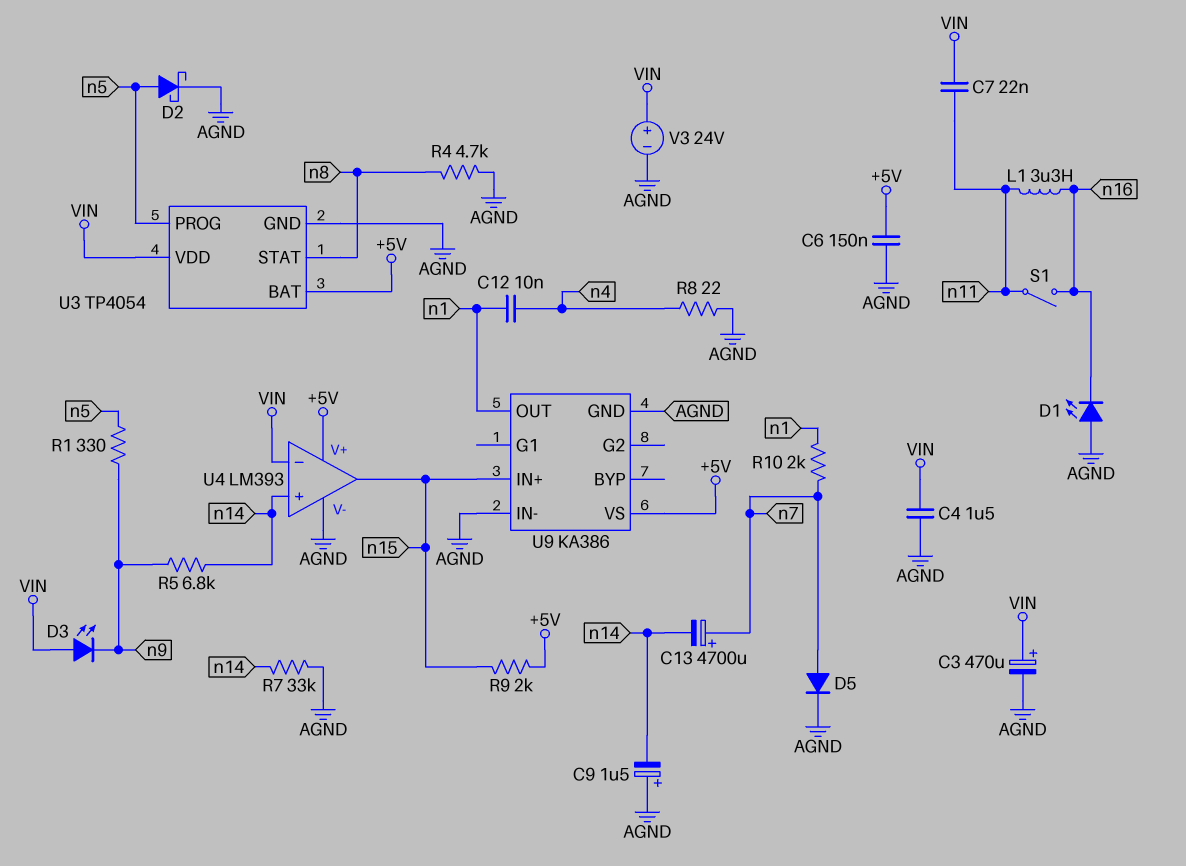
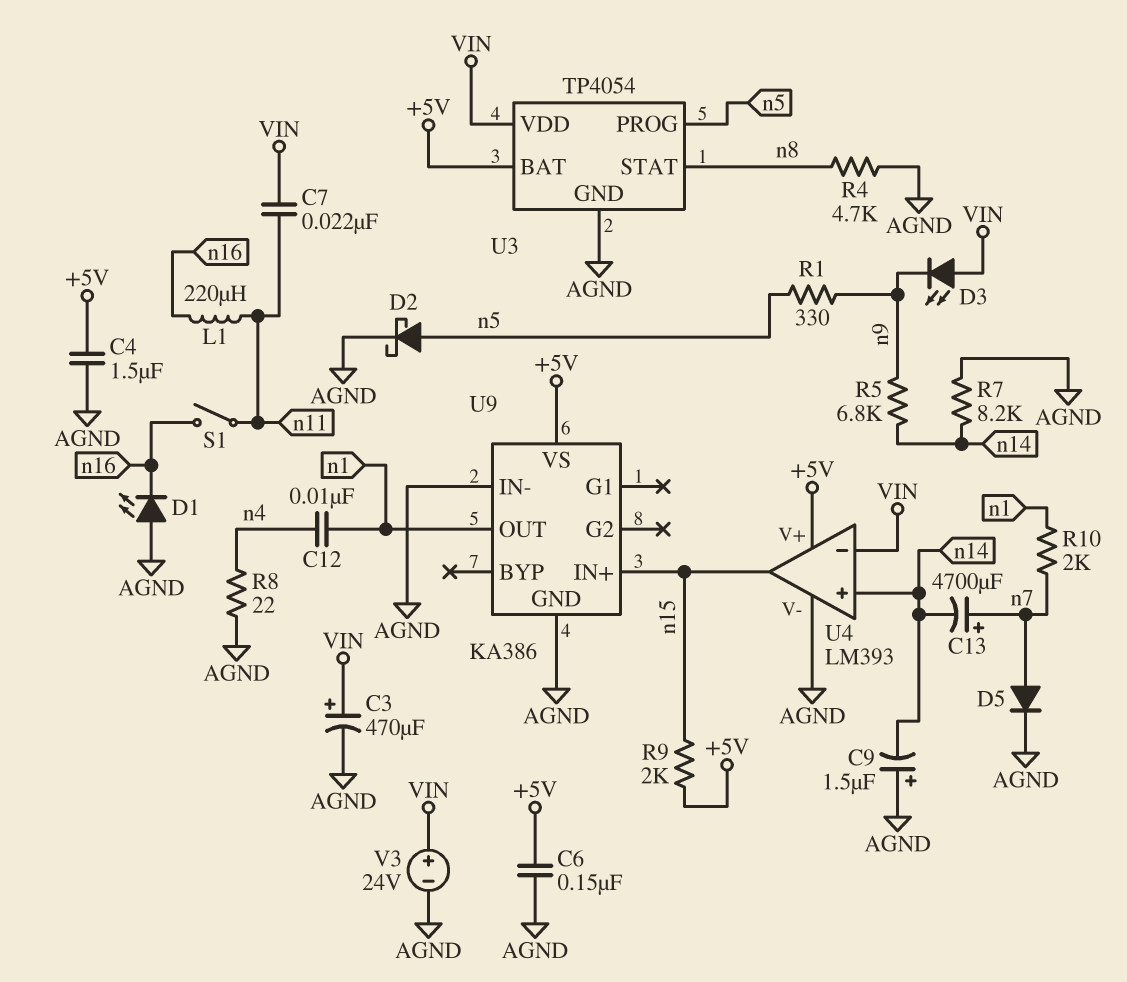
C4: 1.5uF (AGND, VIN) -> 1.5uF (+5V, AGND)
L1: 3.3uH (n11, n16) -> 220uH (n11, n16)
R7: 33k (AGND, n14) -> 8.2k (AGND, n14)

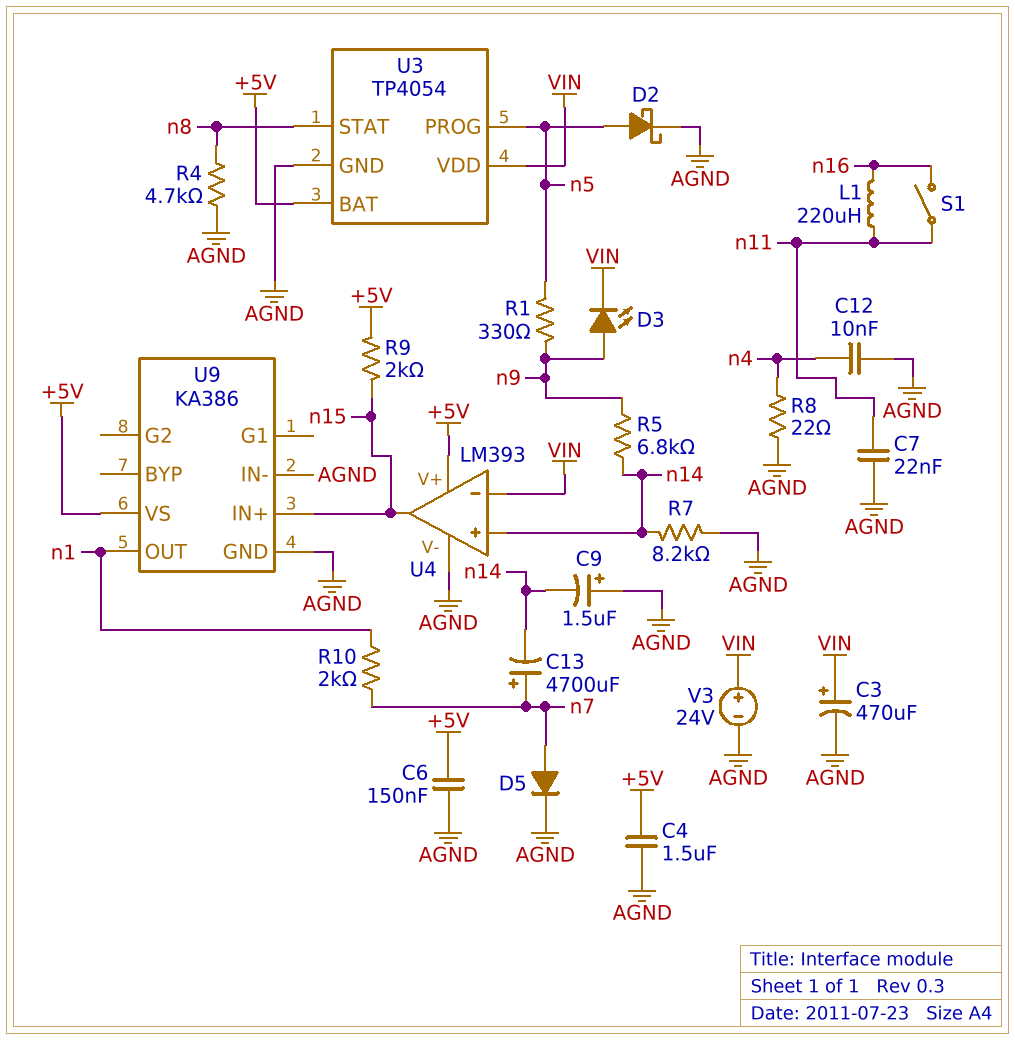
C7: 22nF (VIN, n11) -> 22nF (AGND, n11)
C12: 10nF (n1, n4) -> 10nF (AGND, n4)
D1: LED (A AGND, K n16) -> none
D3: LED (A VIN, K n9) -> LED (A n9, K VIN)

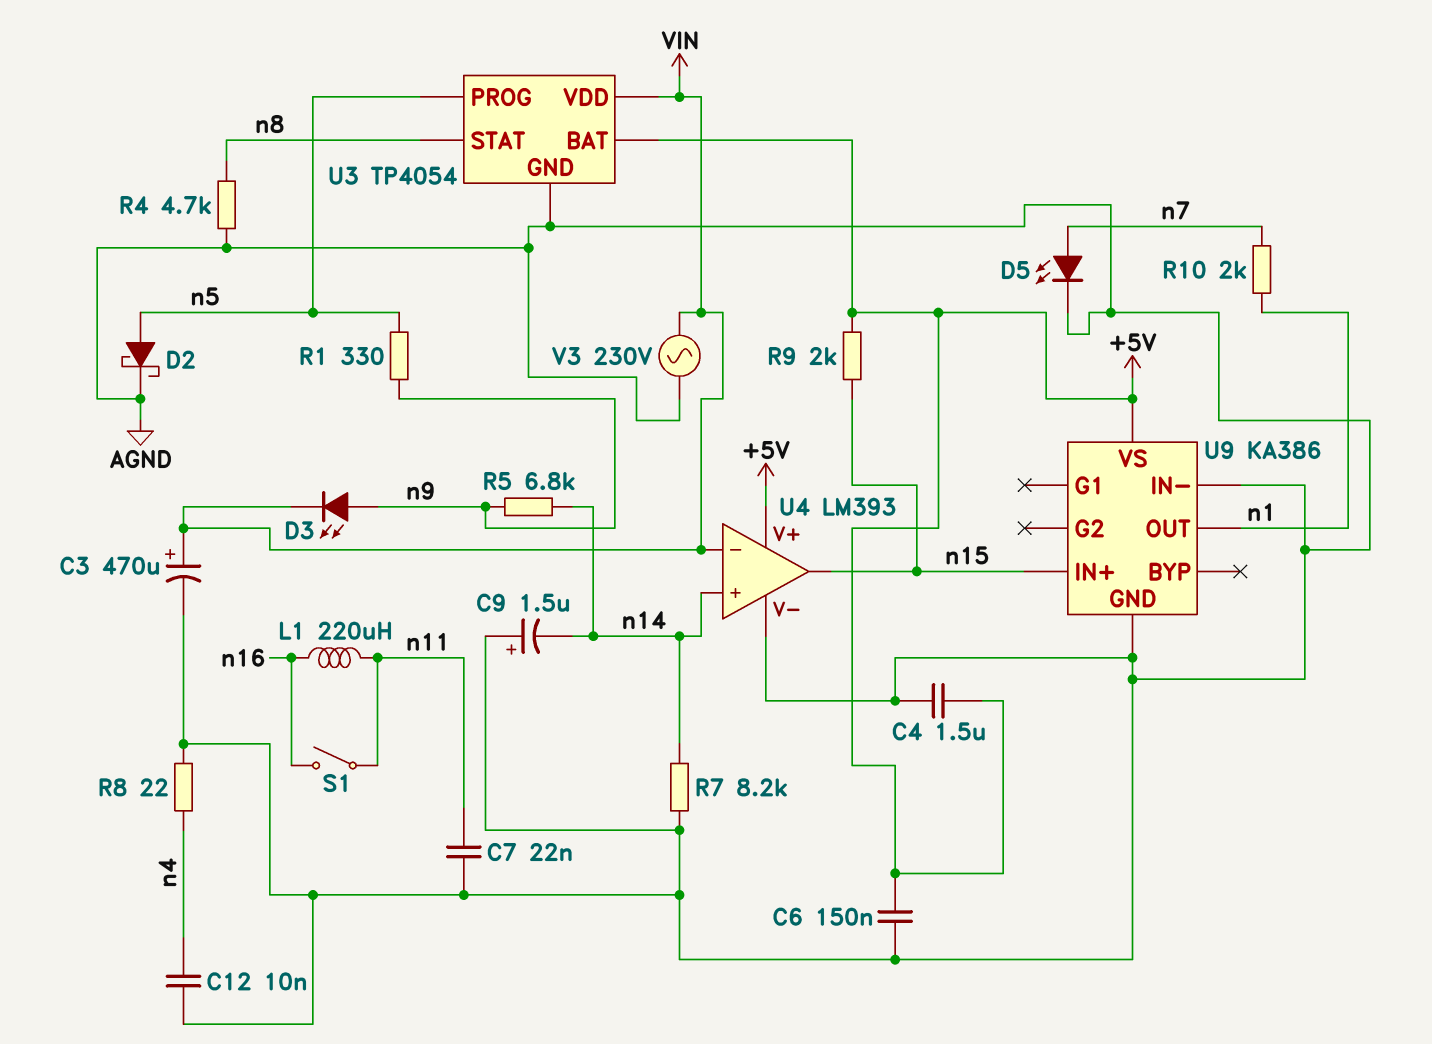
C13: 4700uF (plus n7, minus n14) -> none
D5: diode (A n7, K AGND) -> LED (A n7, K AGND)
V3: 24V (plus VIN, minus AGND) -> AC 230V (AGND, VIN)

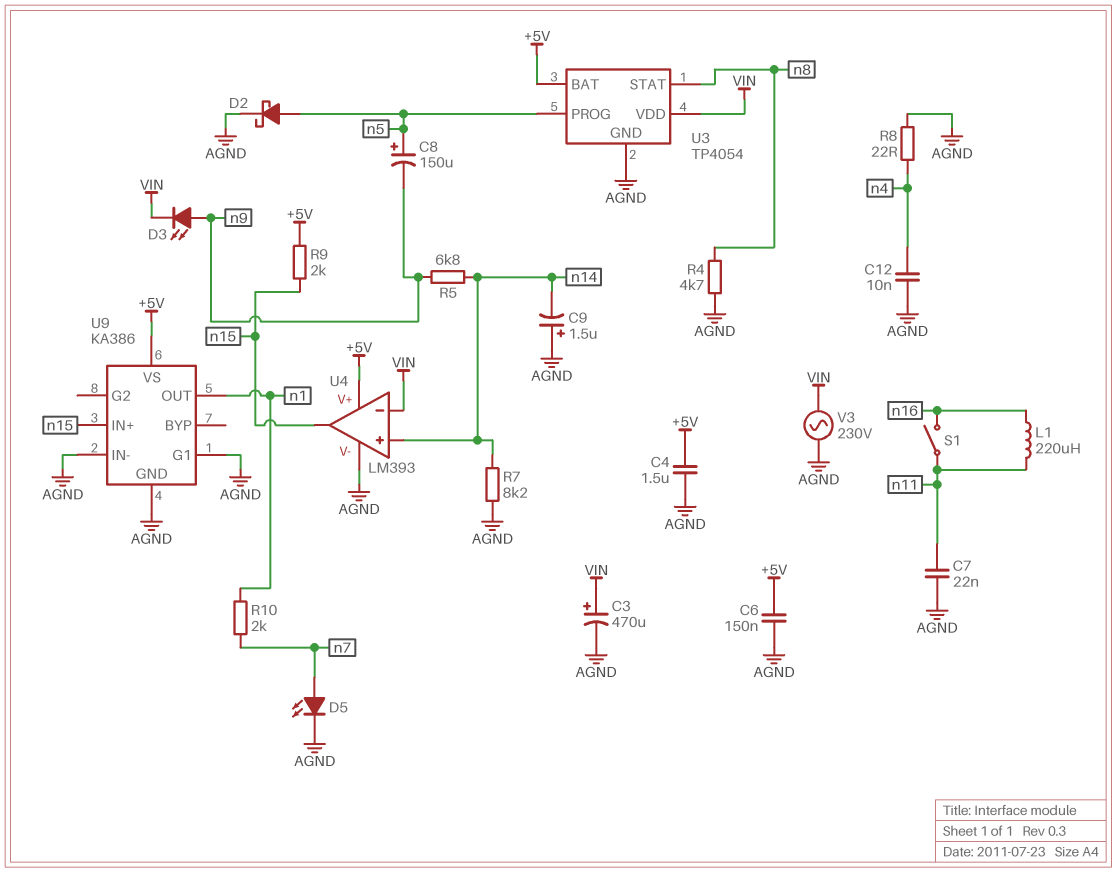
C8: none -> 150uF (plus n5, minus n9)
R1: 330 (n5, n9) -> none
U9 pin G1: none -> AGND

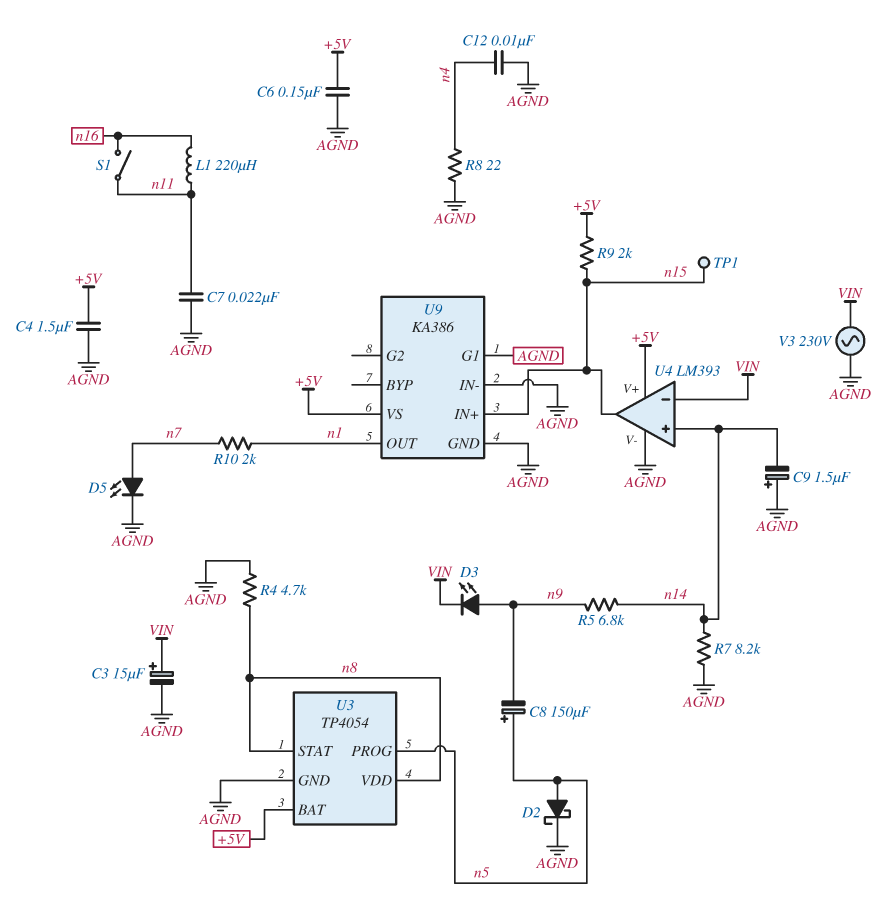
C3: 470uF (plus VIN, minus AGND) -> 15uF (plus VIN, minus AGND)
TP1: none -> test point (n15)
U3 pin VDD: VIN -> n8

